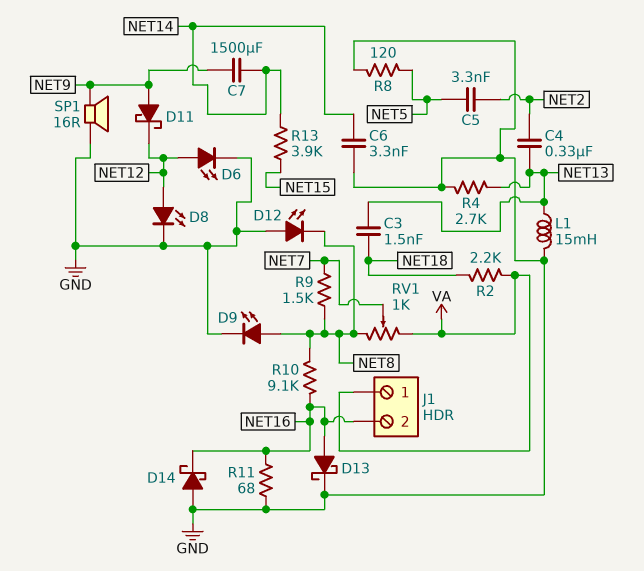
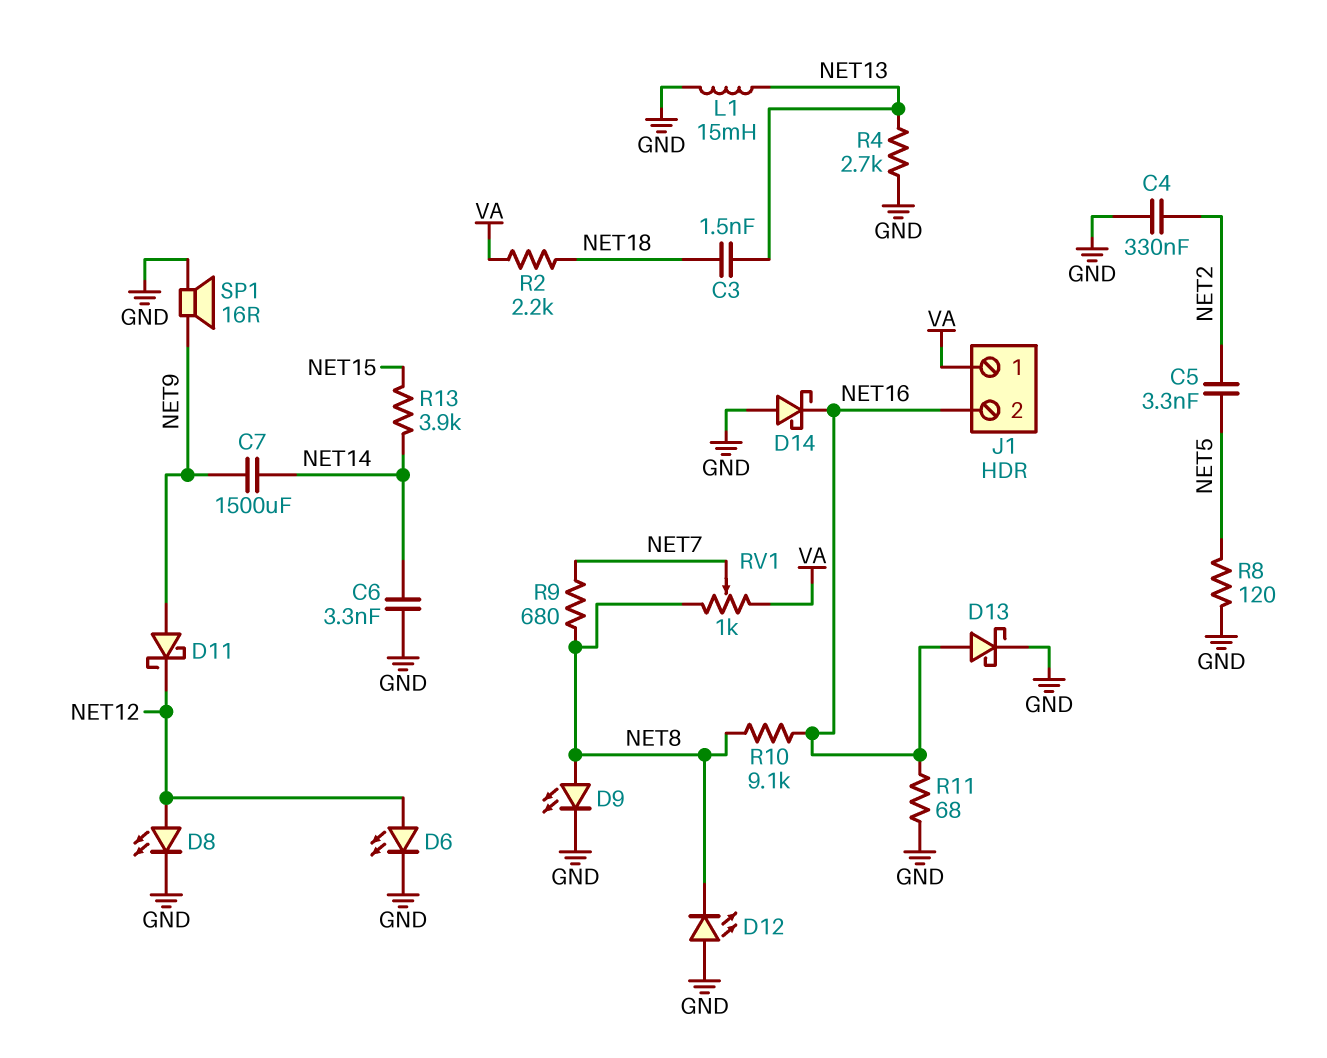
C4: 330nF (NET2, NET13) -> 330nF (GND, NET2)
R9: 1.5k (NET7, NET8) -> 680 (NET7, NET8)

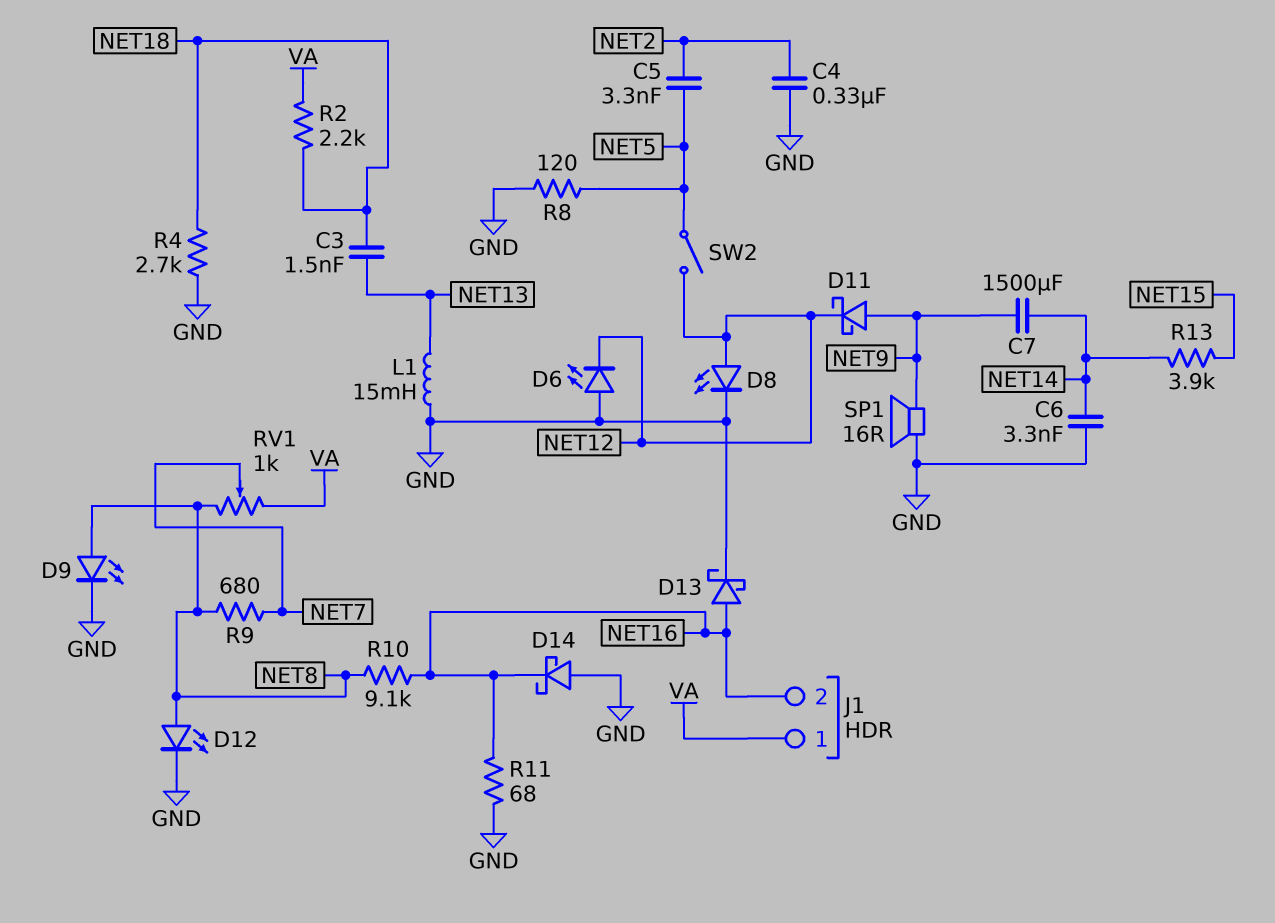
D6: LED (A NET12, K GND) -> LED (A GND, K NET12)
D12: LED (A GND, K NET8) -> LED (A NET8, K GND)
R4: 2.7k (GND, NET13) -> 2.7k (GND, NET18)
SW2: none -> switch (NET5, NET12)

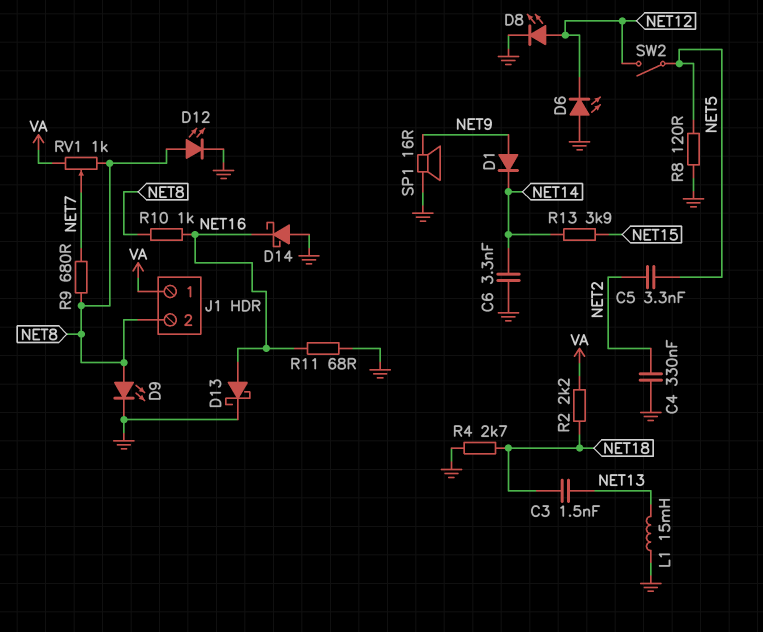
C7: 1500uF (NET9, NET14) -> none
D1: none -> diode (A NET9, K NET14)
D11: schottky (A NET9, K NET12) -> none
J1 pin 2: NET16 -> NET8
R10: 9.1k (NET8, NET16) -> 1k (NET8, NET16)

